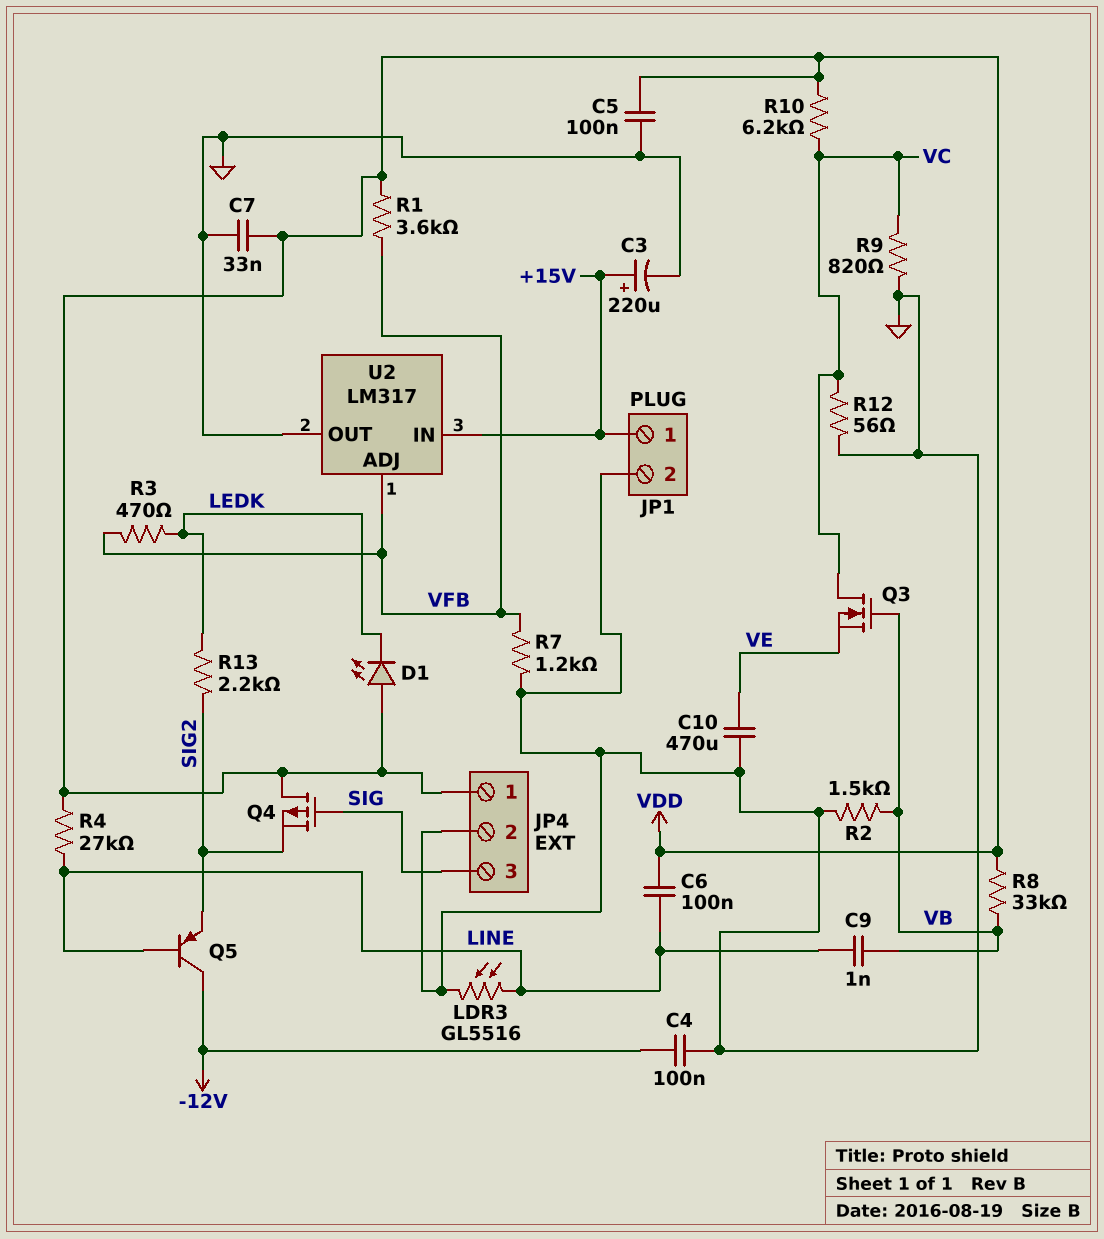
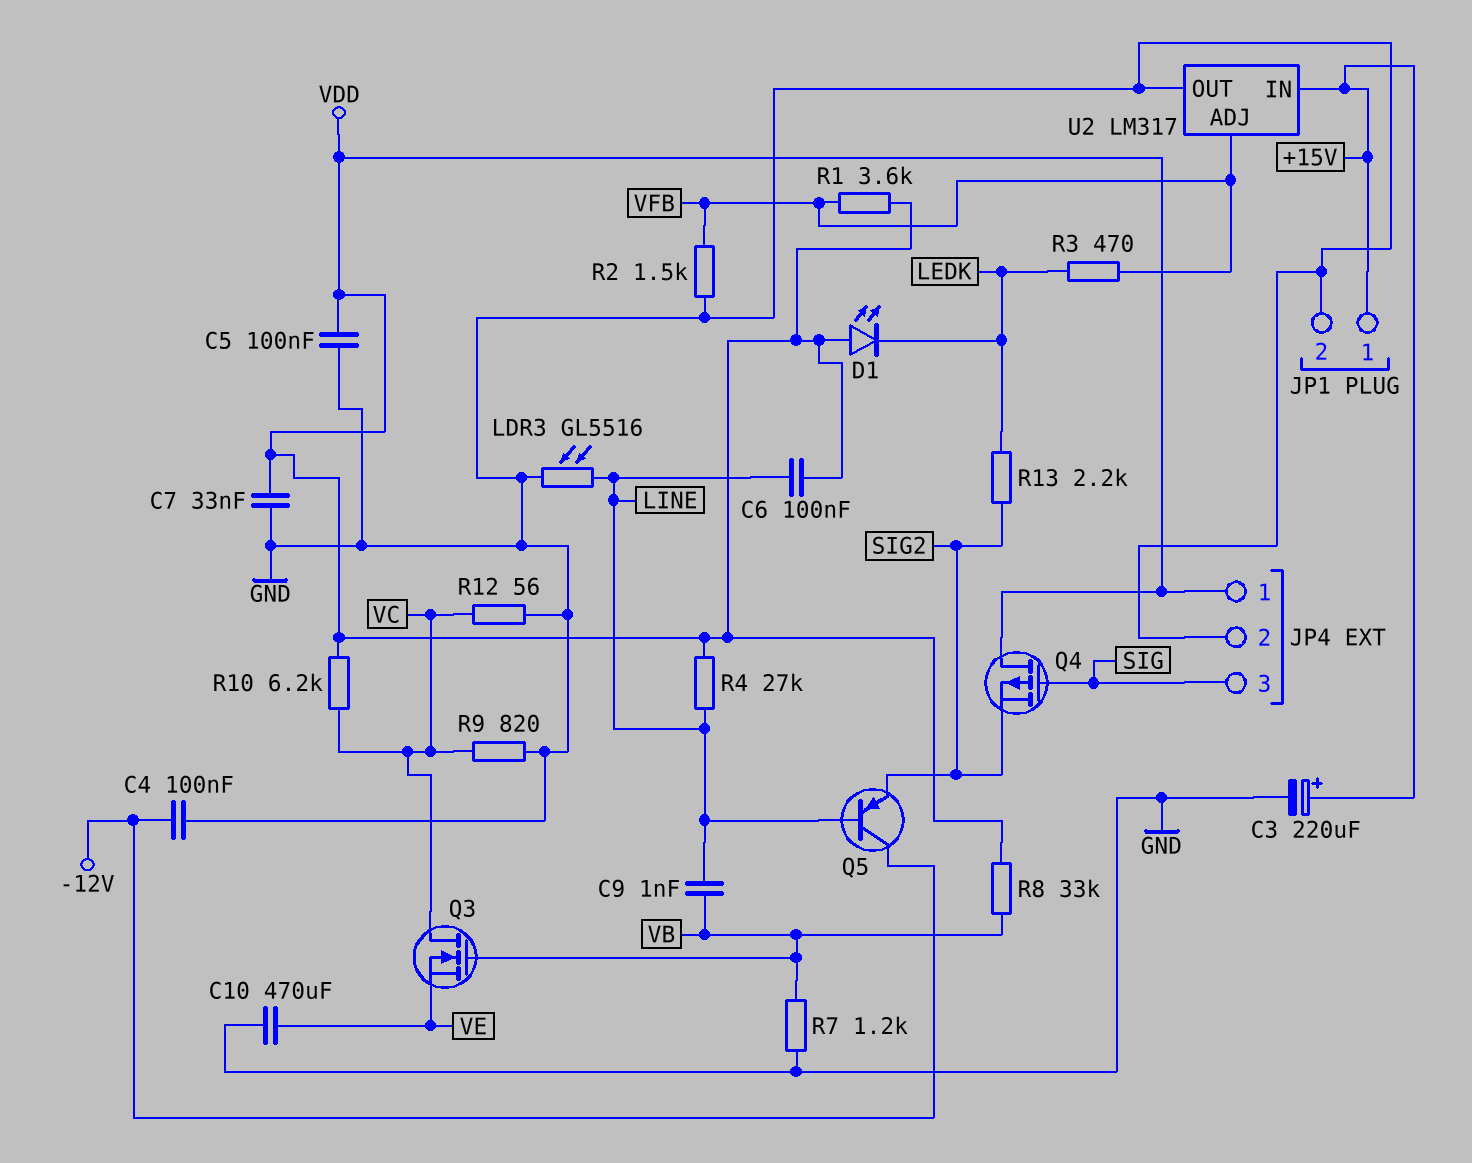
R2: 1.5k (GND, VB) -> 1.5k (GND, VFB)
R7: 1.2k (GND, VFB) -> 1.2k (GND, VB)

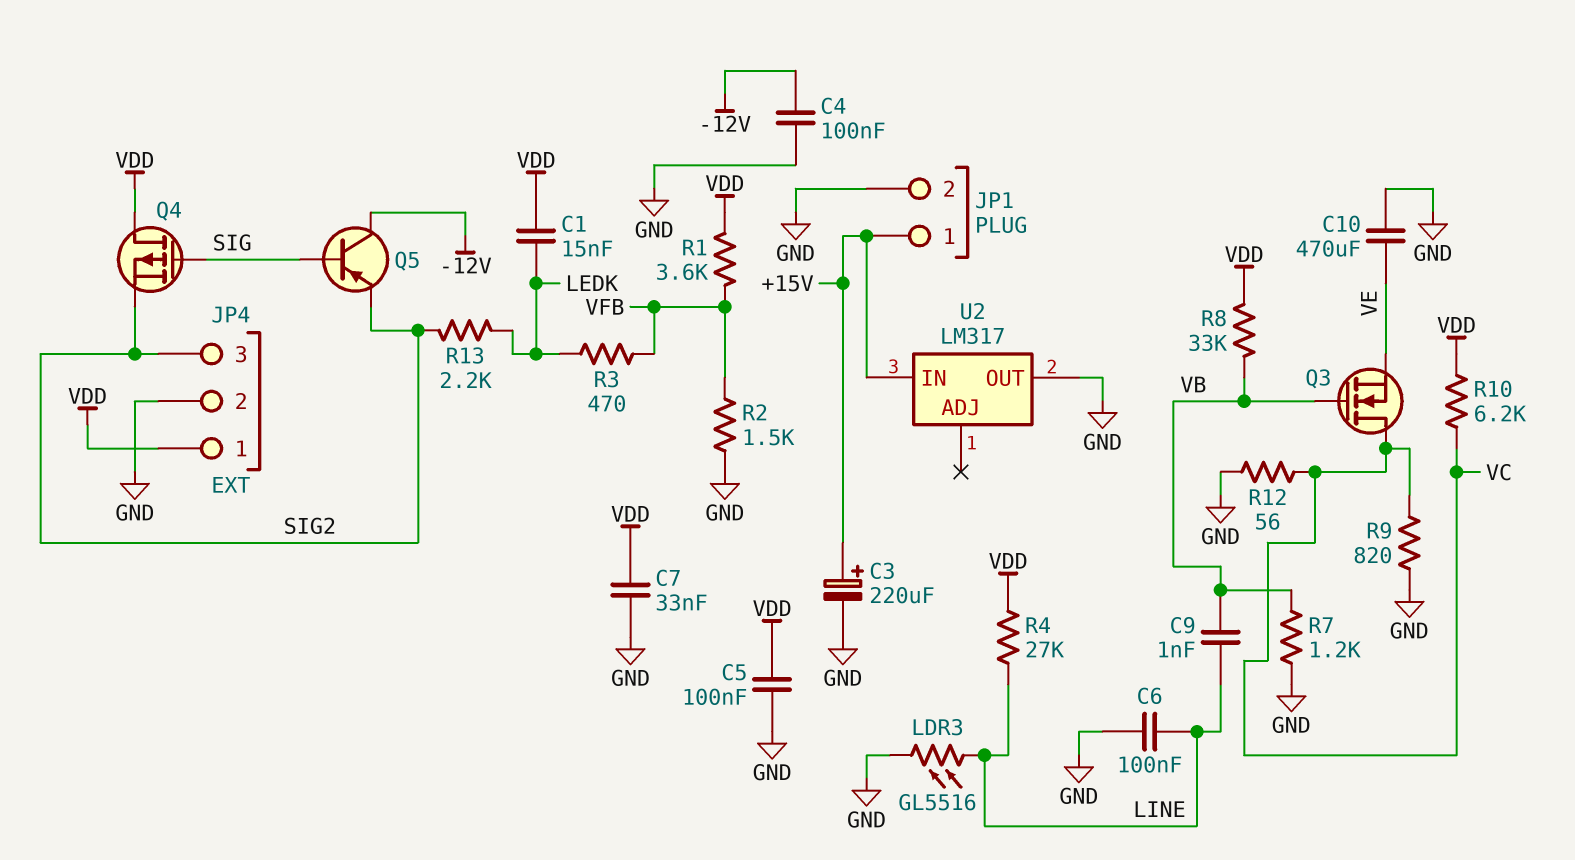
C1: none -> 15nF (LEDK, VDD)
C6: 100nF (LINE, VDD) -> 100nF (GND, LINE)
D1: LED (A VDD, K LEDK) -> none
JP4 pin 3: SIG -> SIG2
Q5: PNP (B LINE, C -12V, E SIG2) -> PNP (B SIG, C -12V, E SIG2)
U2 pin ADJ: VFB -> none

